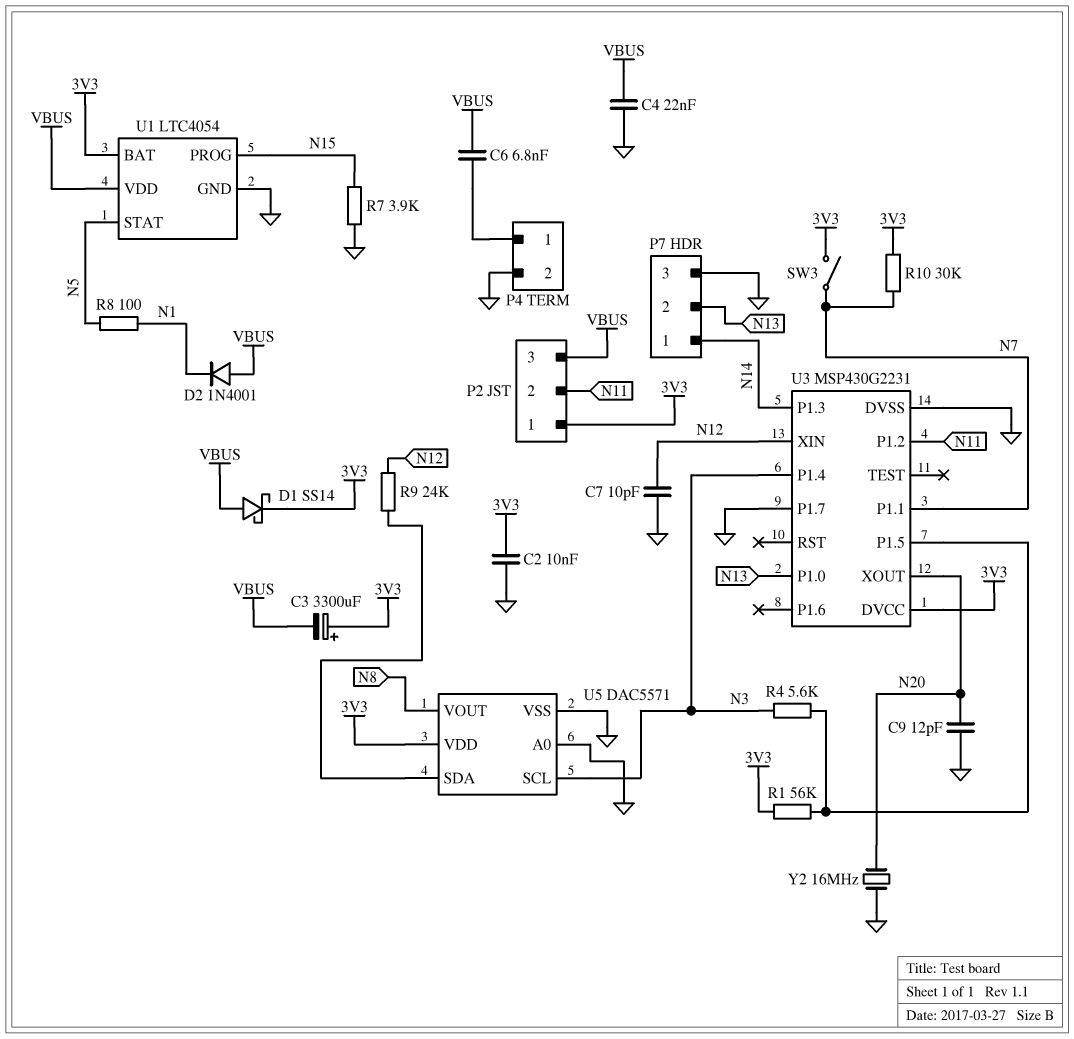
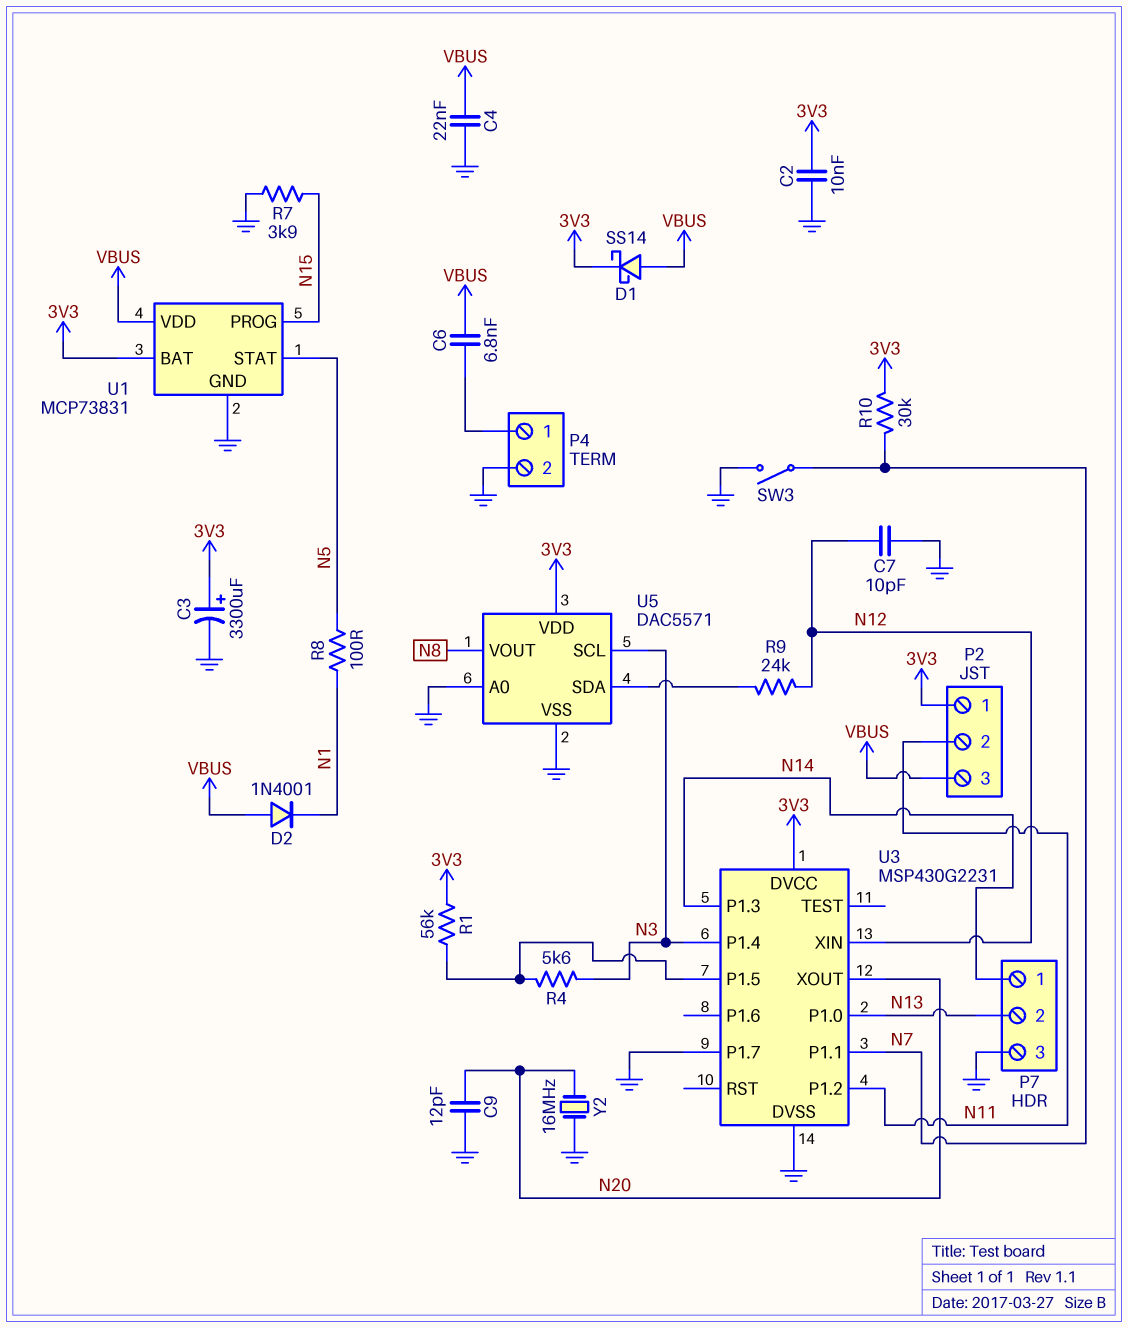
C3: 3300uF (plus 3V3, minus VBUS) -> 3300uF (plus 3V3, minus GND)
SW3: switch (3V3, N7) -> switch (GND, N7)
U1: LTC4054 -> MCP73831

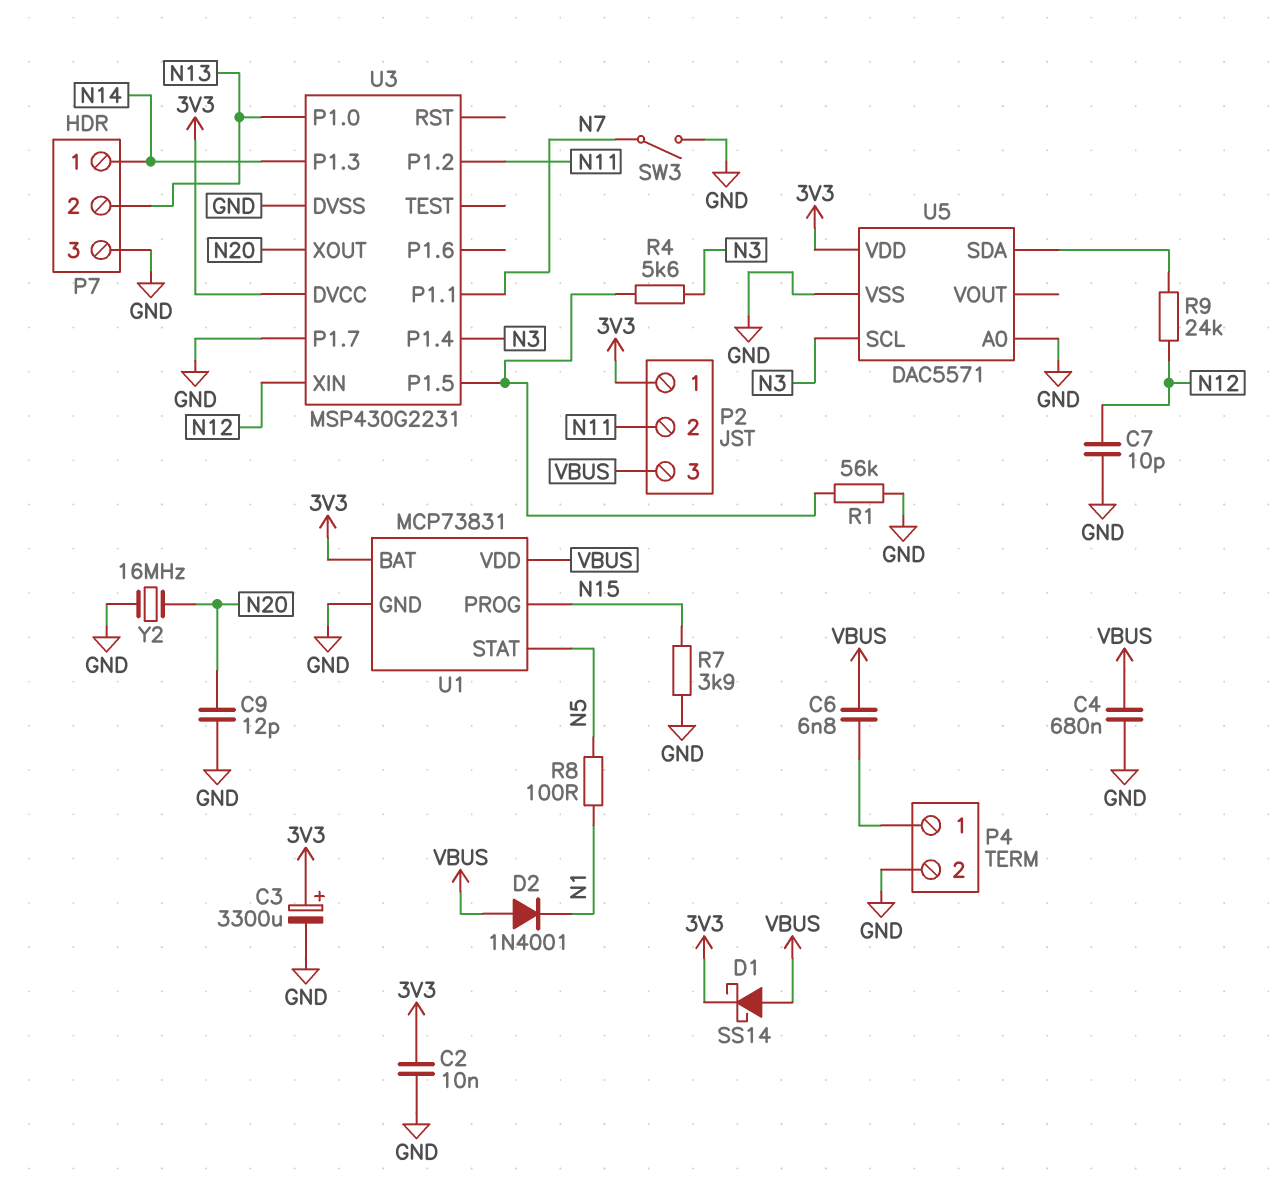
C4: 22nF (GND, VBUS) -> 680nF (GND, VBUS)
R1: 56k (3V3, U3/P1.5) -> 56k (GND, U3/P1.5)
R10: 30k (3V3, N7) -> none
U5 pin VOUT: N8 -> none

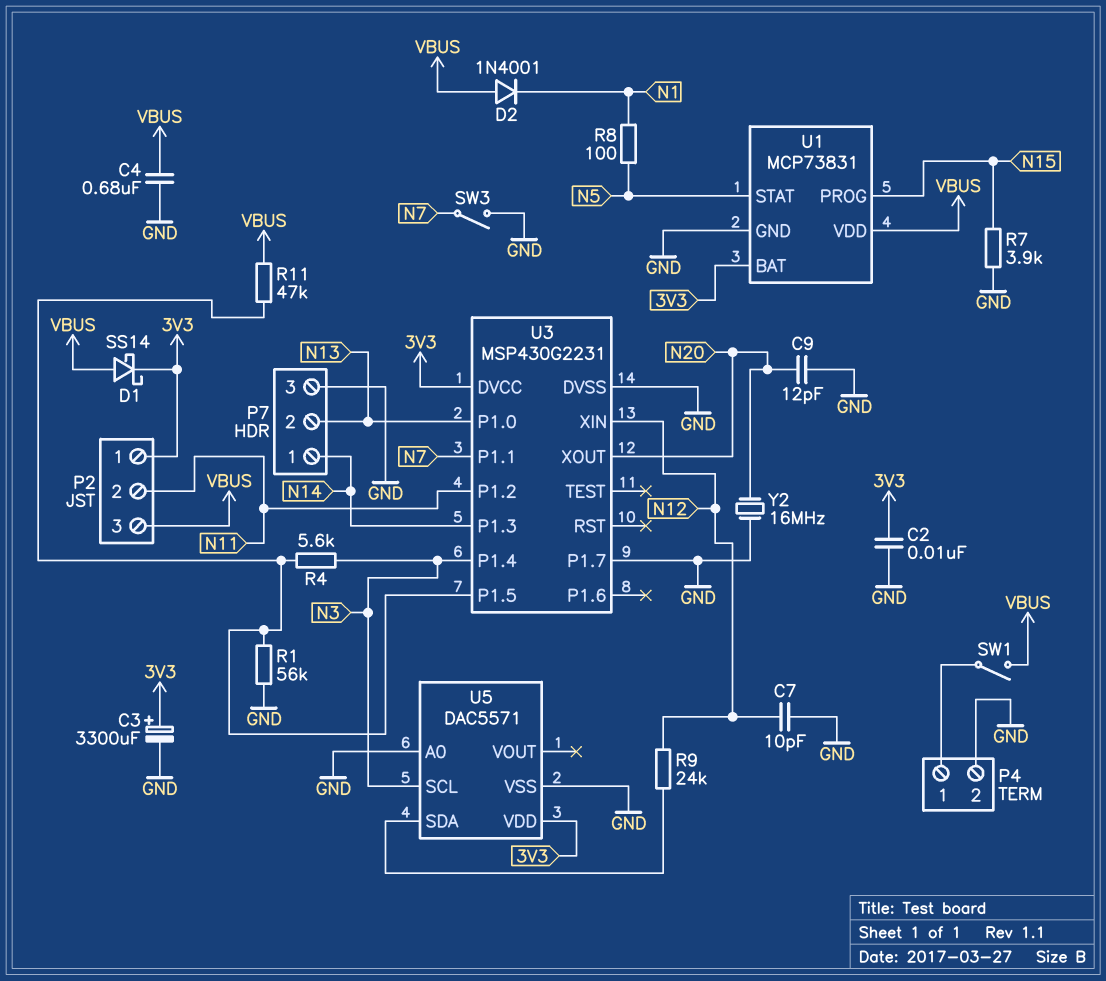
C6: 6.8nF (P4/1, VBUS) -> none
R11: none -> 47k (U3/P1.5, VBUS)
SW1: none -> switch (P4/1, VBUS)

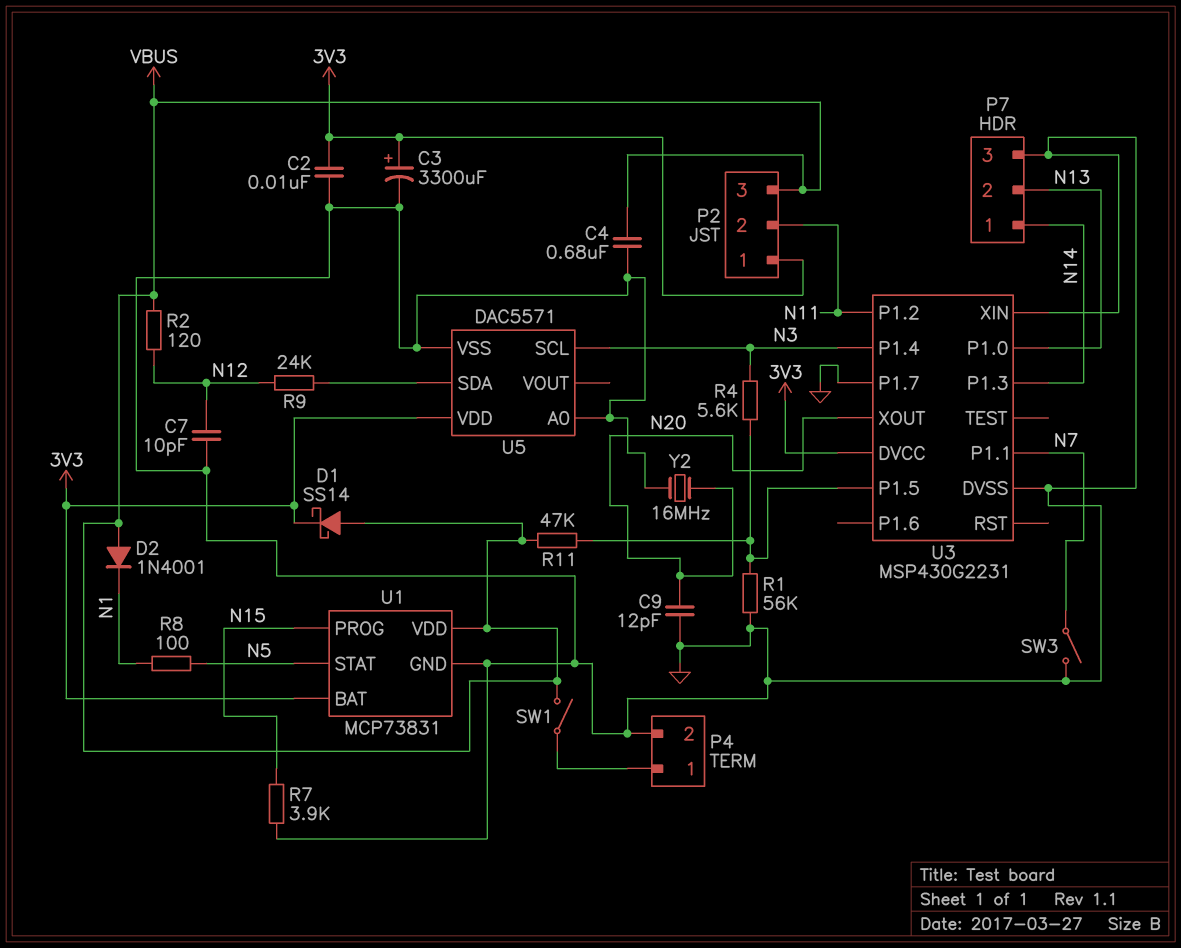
R2: none -> 120 (N12, VBUS)
U3 pin XIN: N12 -> GND

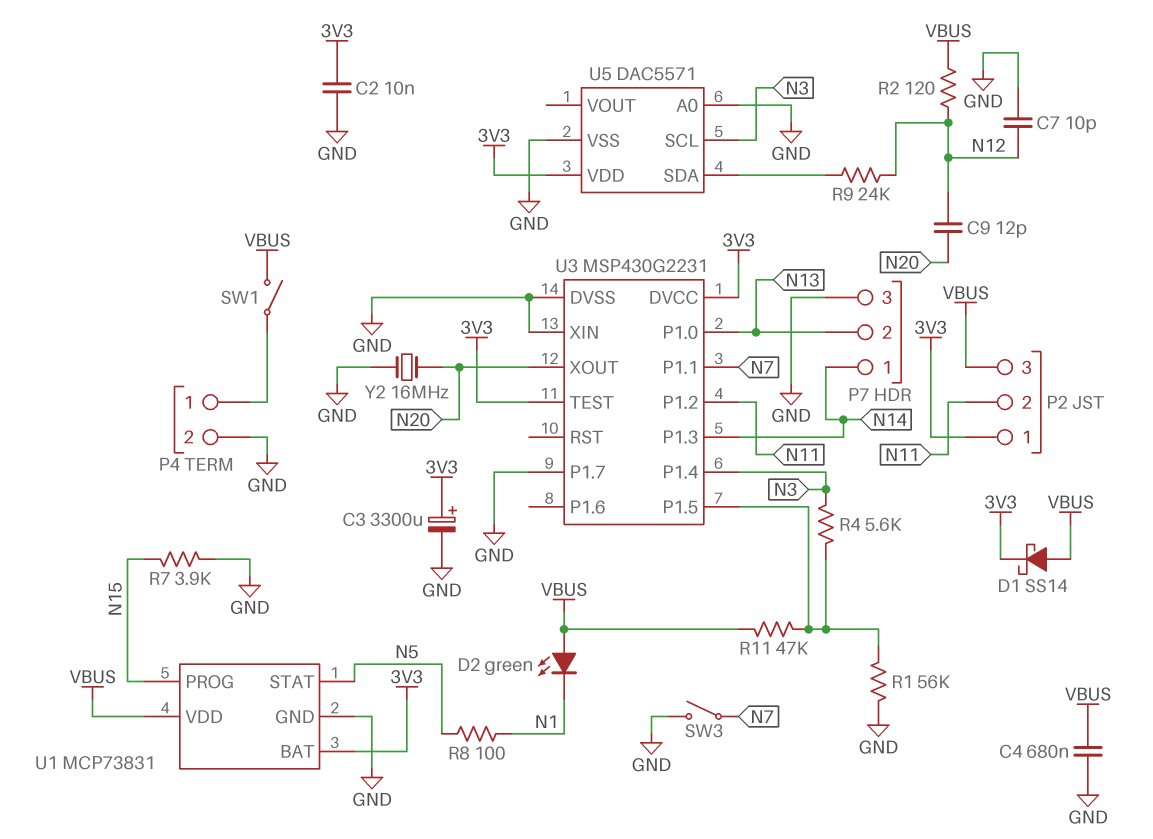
C9: 12pF (GND, N20) -> 12pF (N12, N20)
D2: diode 1N4001 (A VBUS, K N1) -> LED green (A VBUS, K N1)
U3 pin TEST: none -> 3V3

